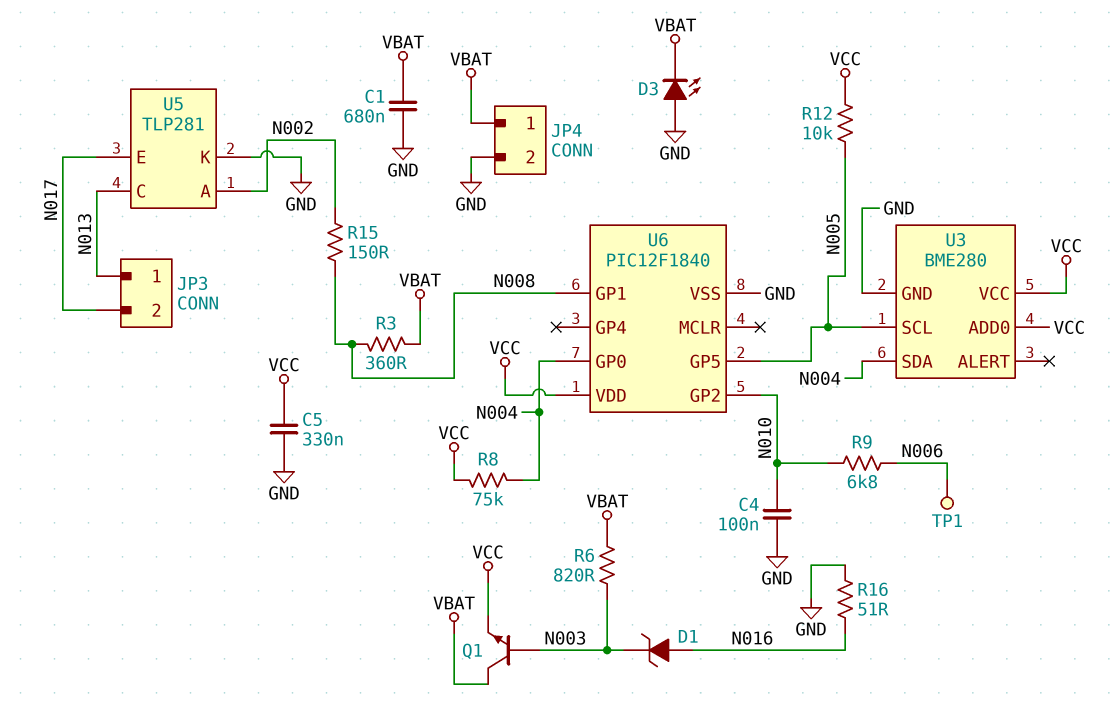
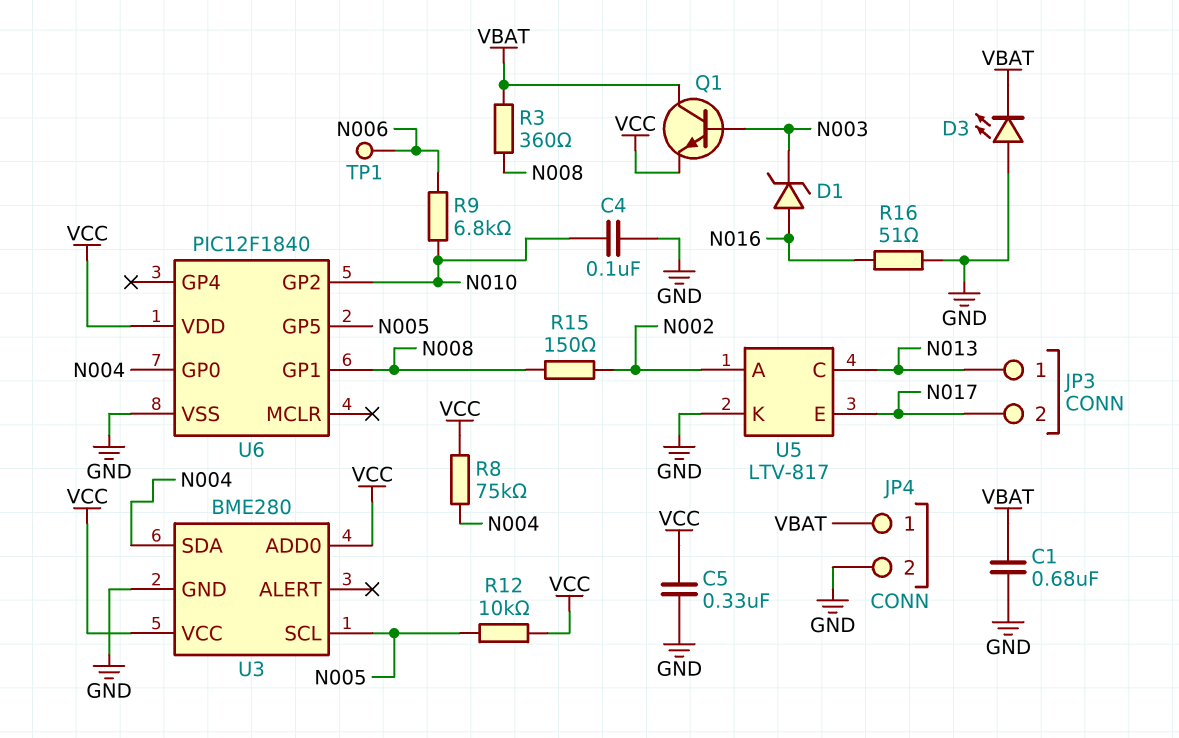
R6: 820 (N003, VBAT) -> none
U5: TLP281 -> LTV-817

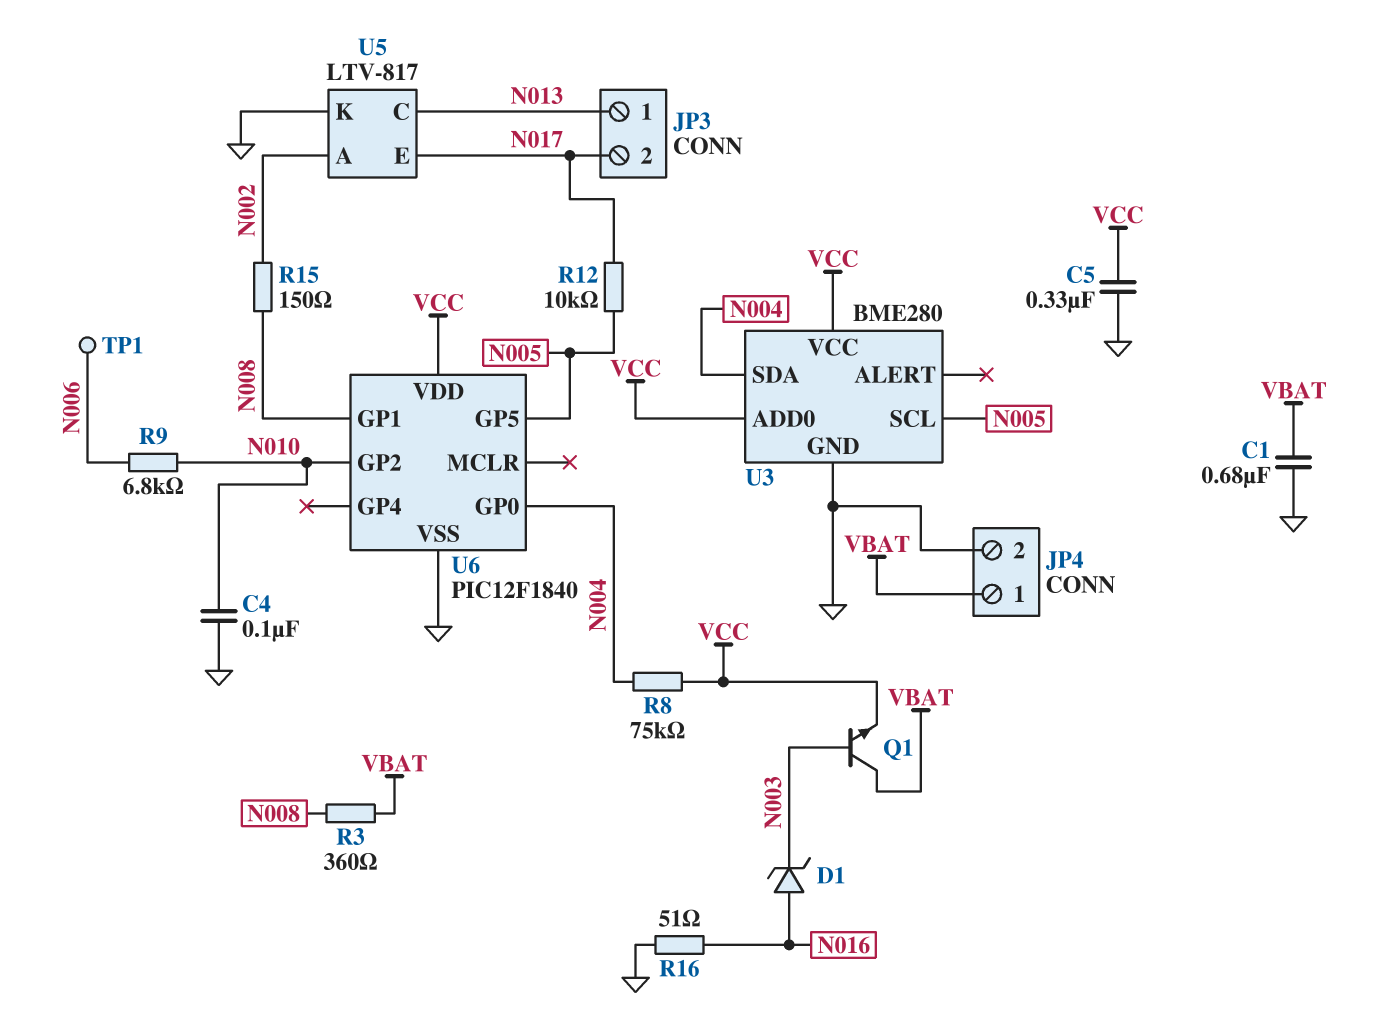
D3: LED (A GND, K VBAT) -> none
R12: 10k (N005, VCC) -> 10k (N005, N017)

